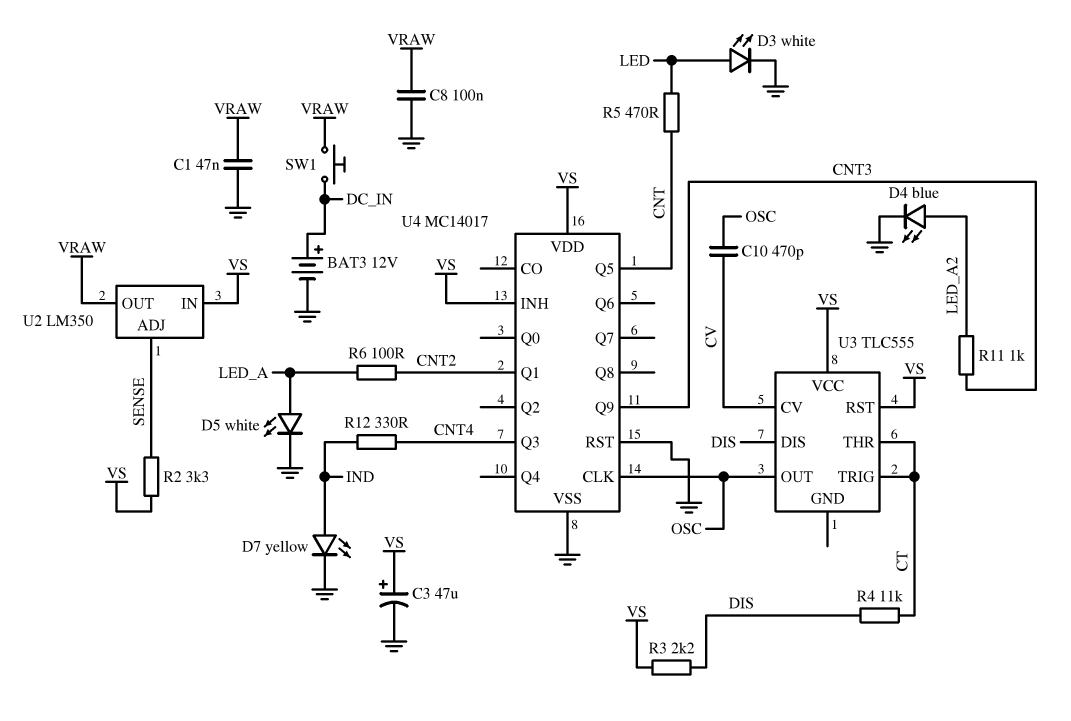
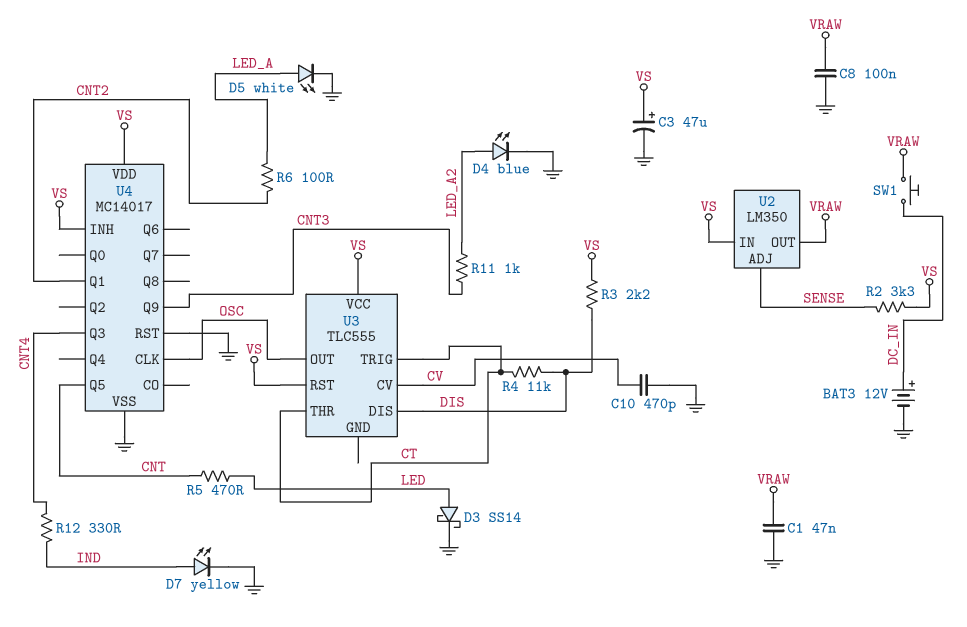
C10: 470pF (CV, OSC) -> 470pF (CV, GND)
D3: LED white (A LED, K GND) -> schottky SS14 (A LED, K GND)

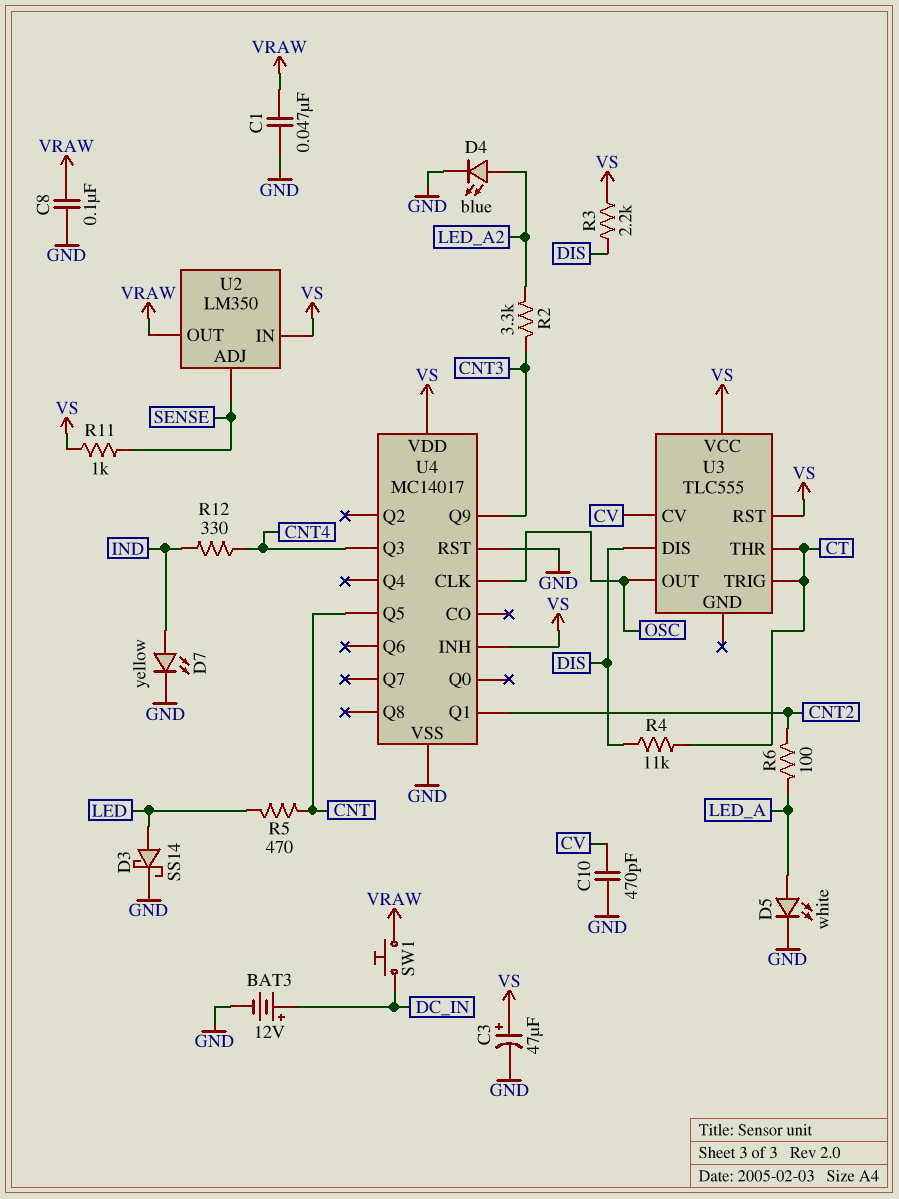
R2: 3.3k (SENSE, VS) -> 3.3k (CNT3, LED_A2)
R11: 1k (CNT3, LED_A2) -> 1k (SENSE, VS)

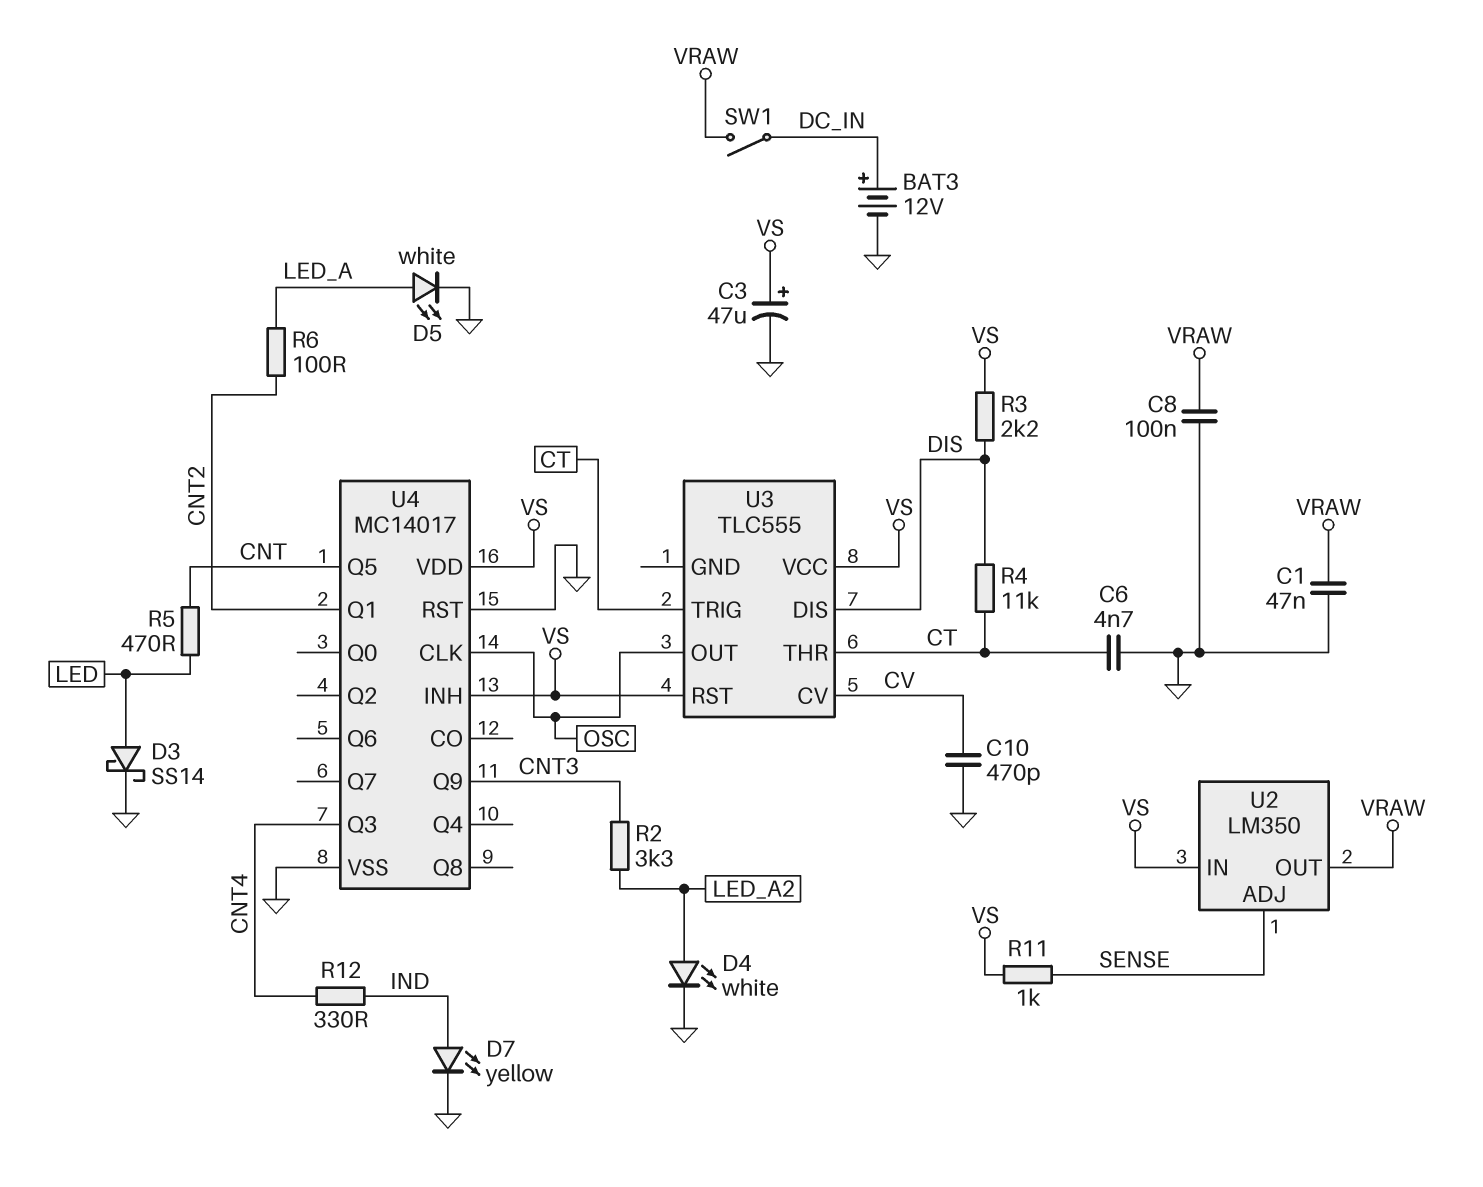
C6: none -> 4.7nF (CT, GND)
D4: LED blue (A LED_A2, K GND) -> LED white (A LED_A2, K GND)
SW1: button (DC_IN, VRAW) -> switch (DC_IN, VRAW)

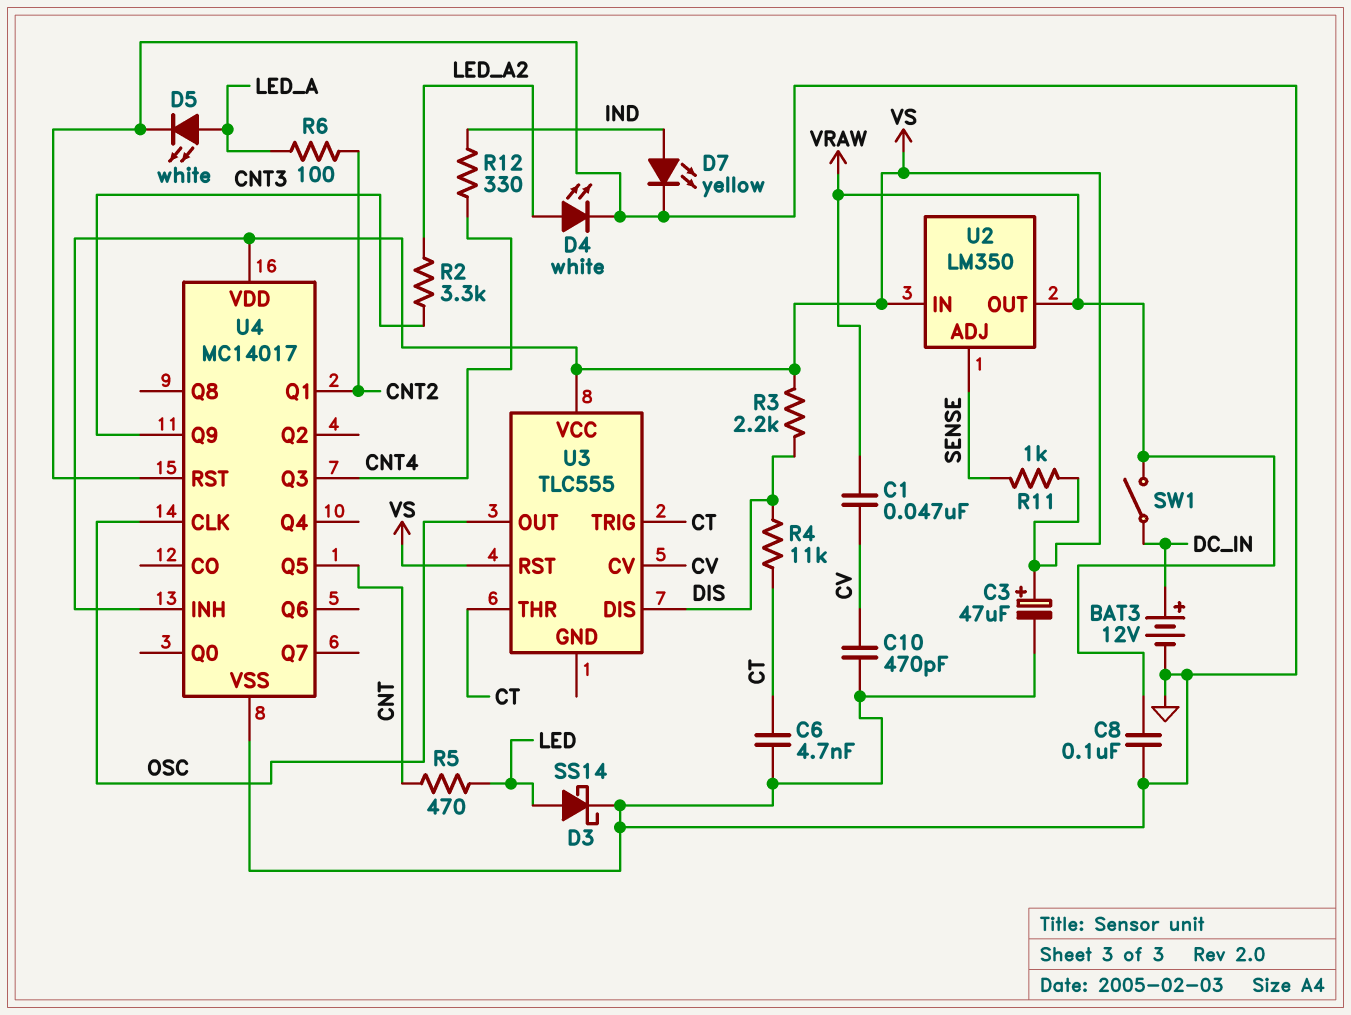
C1: 47nF (GND, VRAW) -> 47nF (CV, VRAW)

